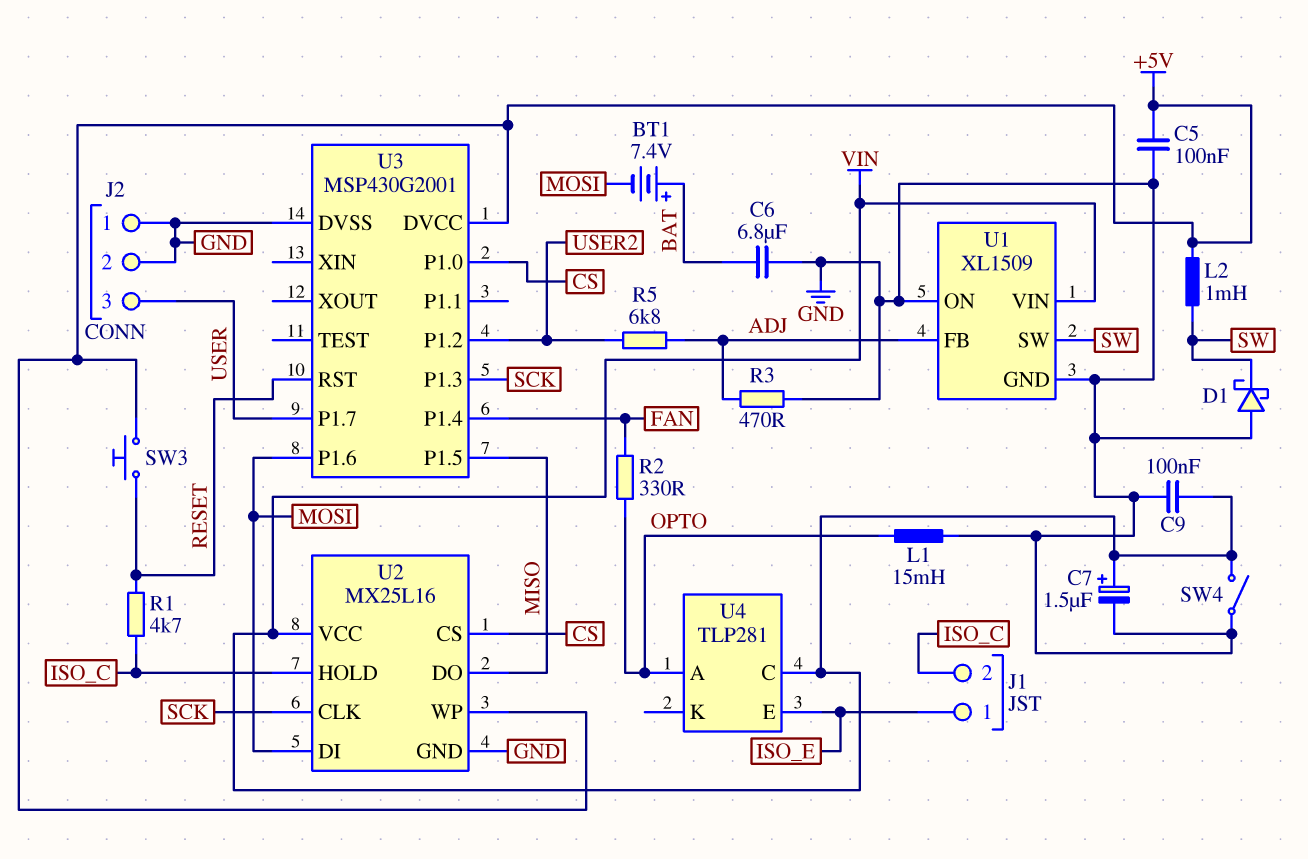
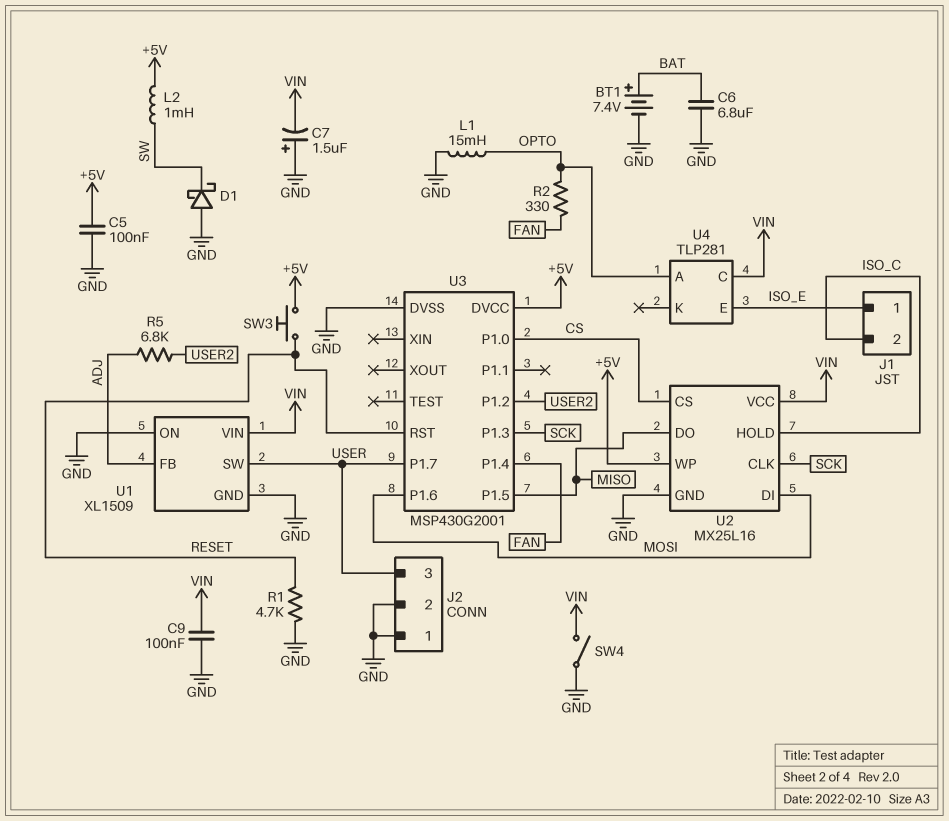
BT1: 7.4V (plus BAT, minus MOSI) -> 7.4V (plus BAT, minus GND)
C7: 1.5uF (plus VIN, minus GND) -> 1.5uF (plus GND, minus VIN)
R1: 4.7k (ISO_C, RESET) -> 4.7k (GND, RESET)
R3: 470 (ADJ, GND) -> none
U1 pin SW: SW -> USER

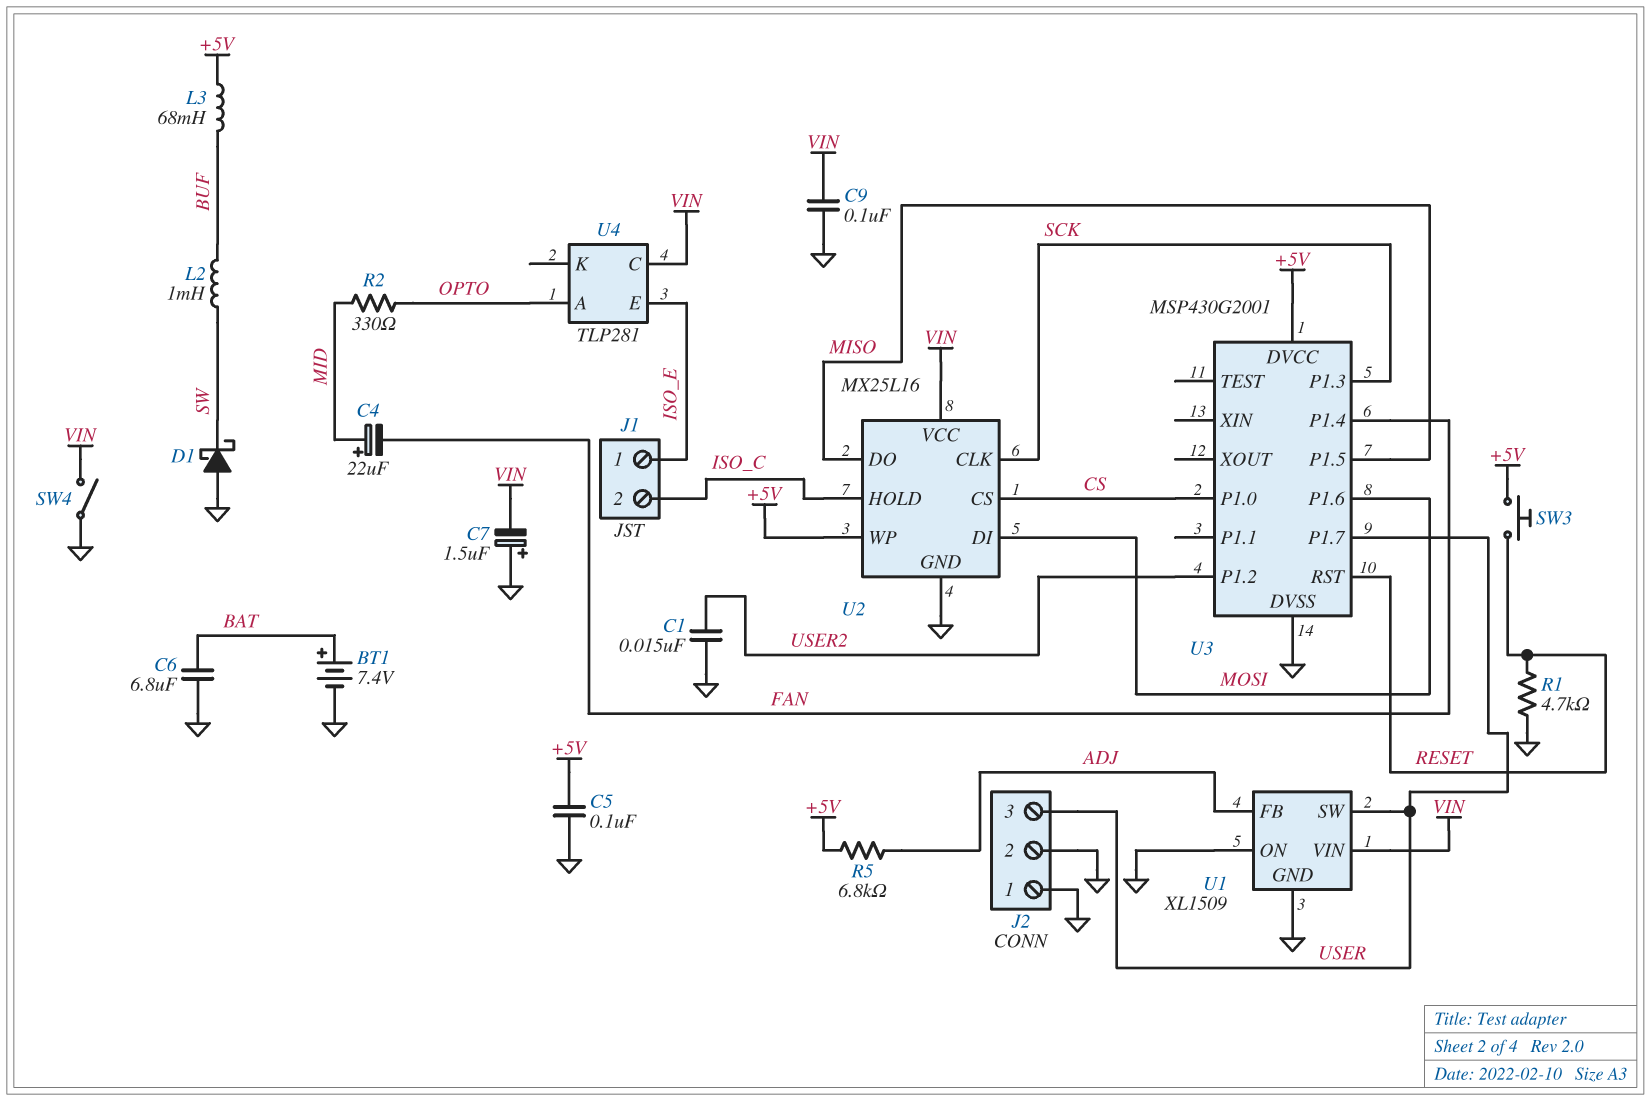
C1: none -> 15nF (GND, USER2)
C4: none -> 22uF (plus MID, minus FAN)
L1: 15mH (GND, OPTO) -> none
L2: 1mH (+5V, SW) -> 1mH (BUF, SW)
L3: none -> 68mH (+5V, BUF)
R2: 330 (FAN, OPTO) -> 330 (MID, OPTO)
R5: 6.8k (ADJ, USER2) -> 6.8k (+5V, ADJ)

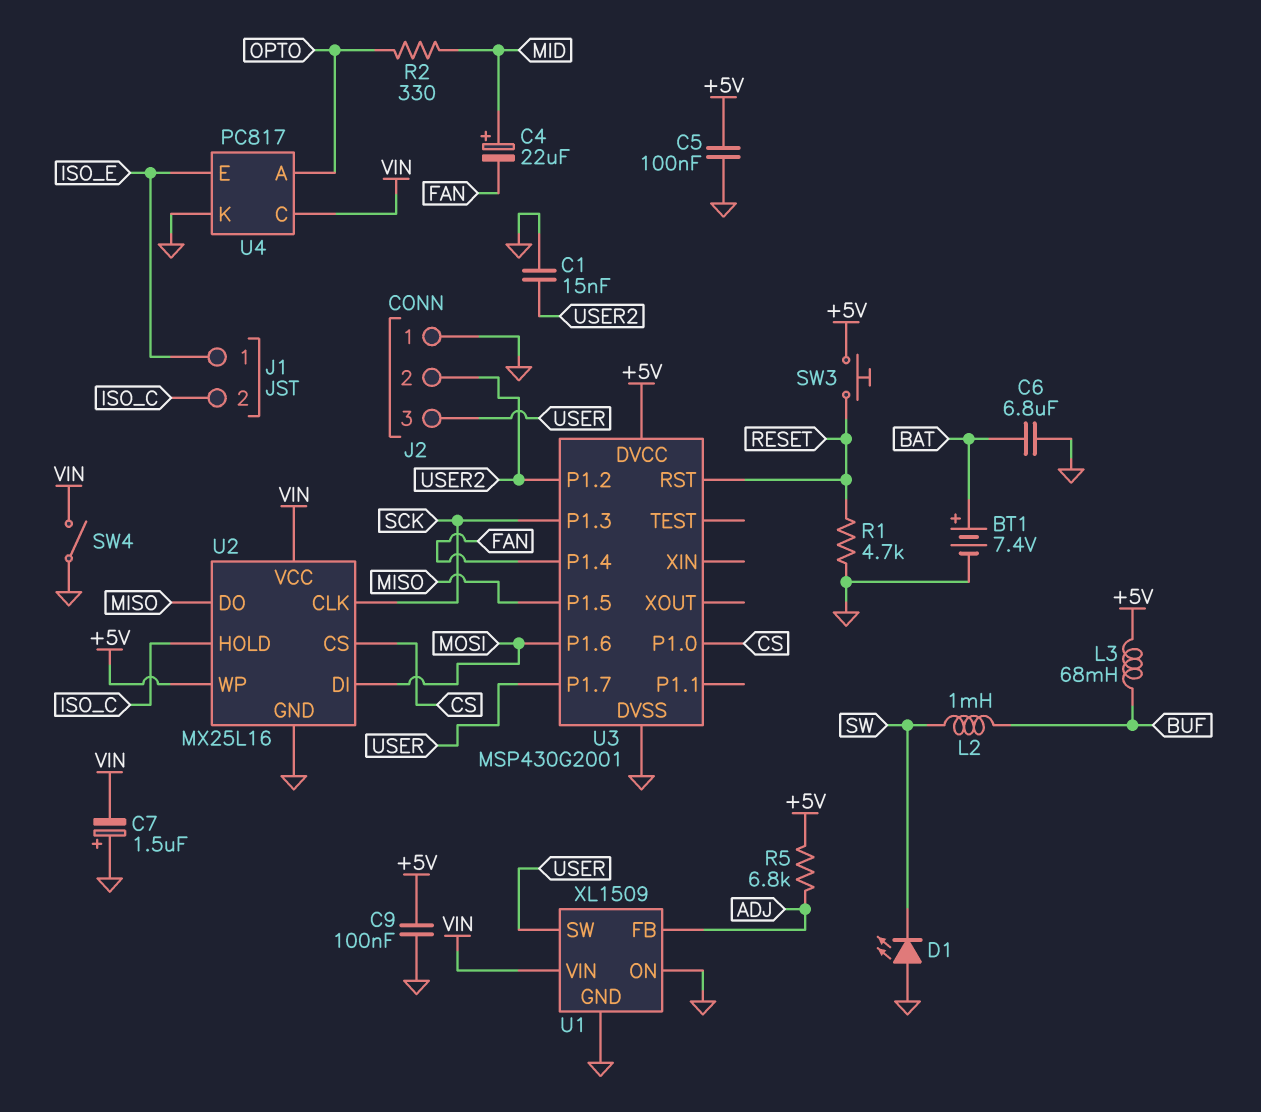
C9: 100nF (GND, VIN) -> 100nF (+5V, GND)
D1: schottky (A GND, K SW) -> LED (A GND, K SW)
J2 pin 2: GND -> USER2
U4: TLP281 -> PC817
U4 pin K: none -> GND

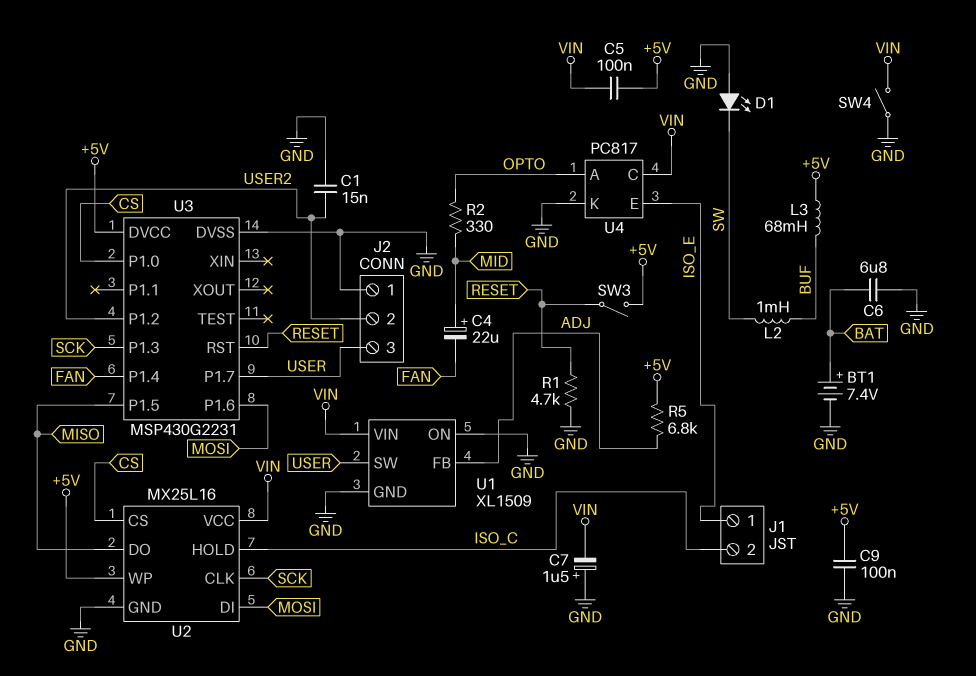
C5: 100nF (+5V, GND) -> 100nF (+5V, VIN)
SW3: button (+5V, RESET) -> switch (+5V, RESET)
U3: MSP430G2001 -> MSP430G2231

